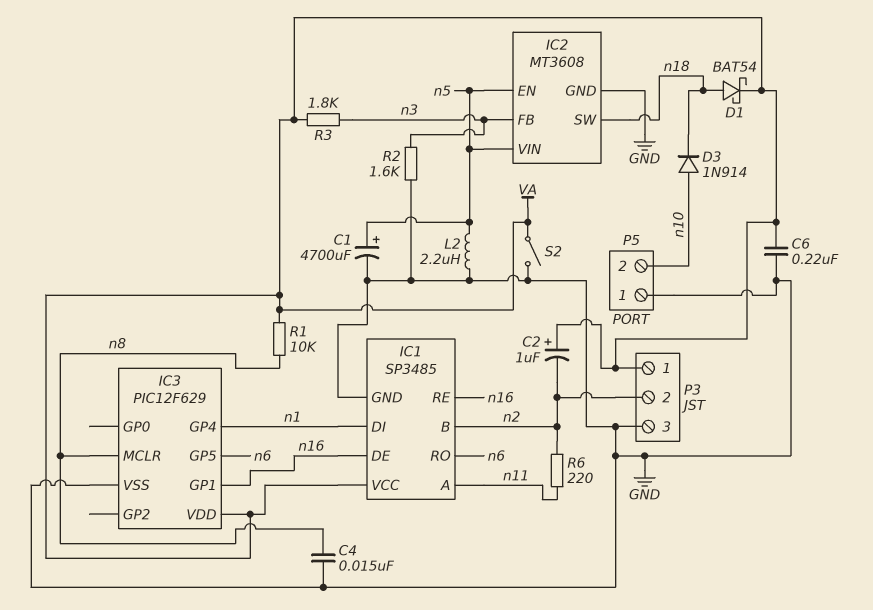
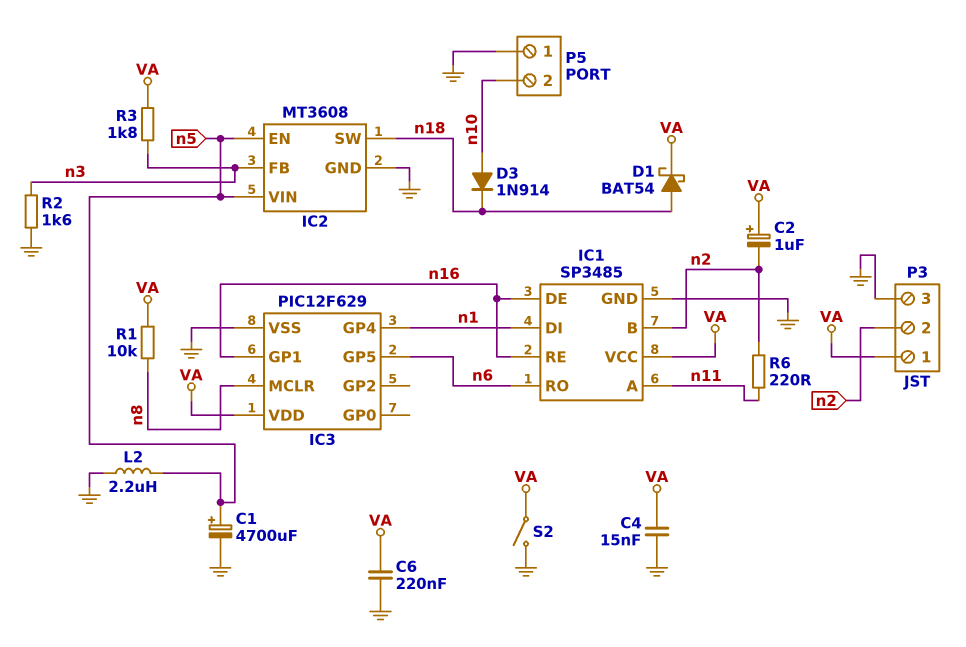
C4: 15nF (GND, n8) -> 15nF (GND, VA)

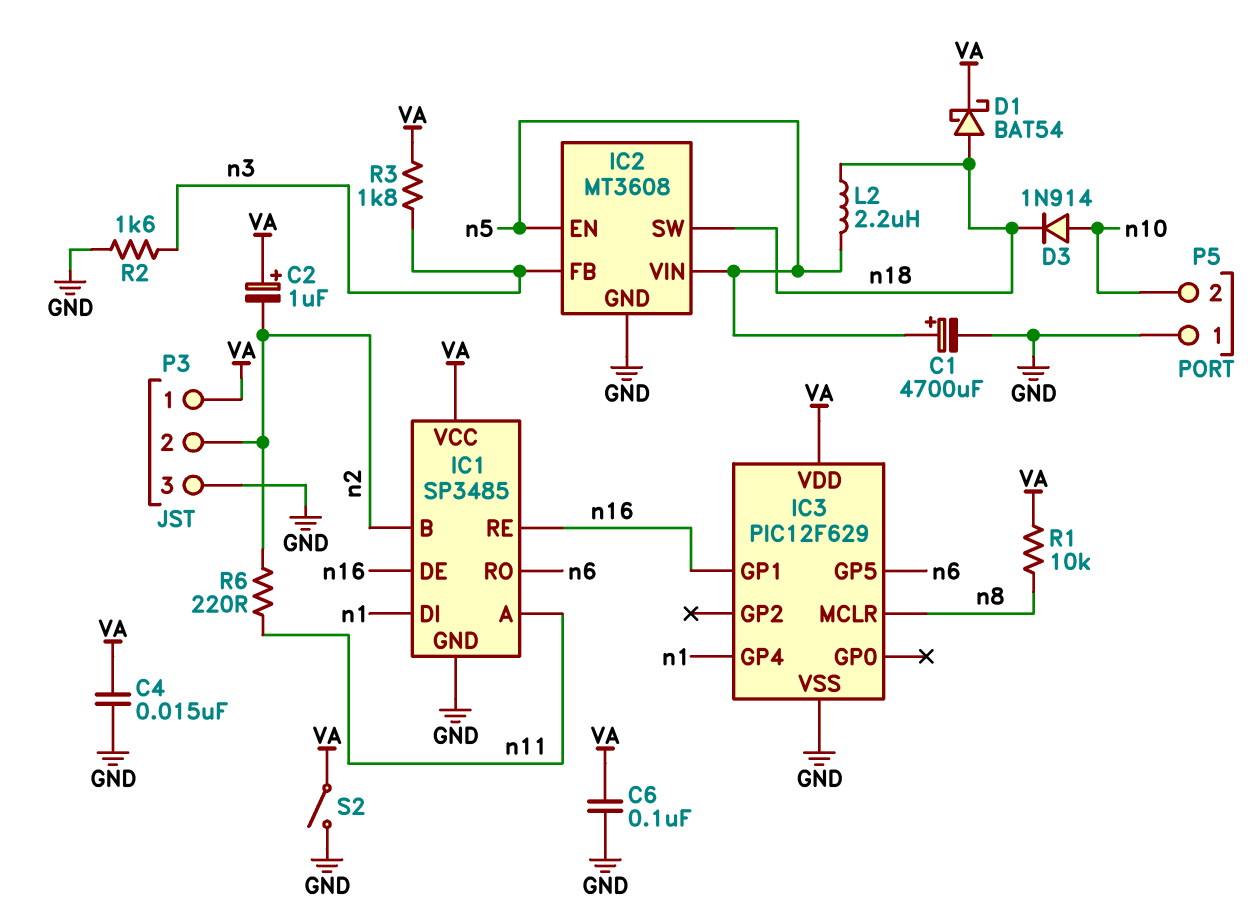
C6: 220nF (GND, VA) -> 100nF (GND, VA)
L2: 2.2uH (GND, n5) -> 2.2uH (n5, n18)

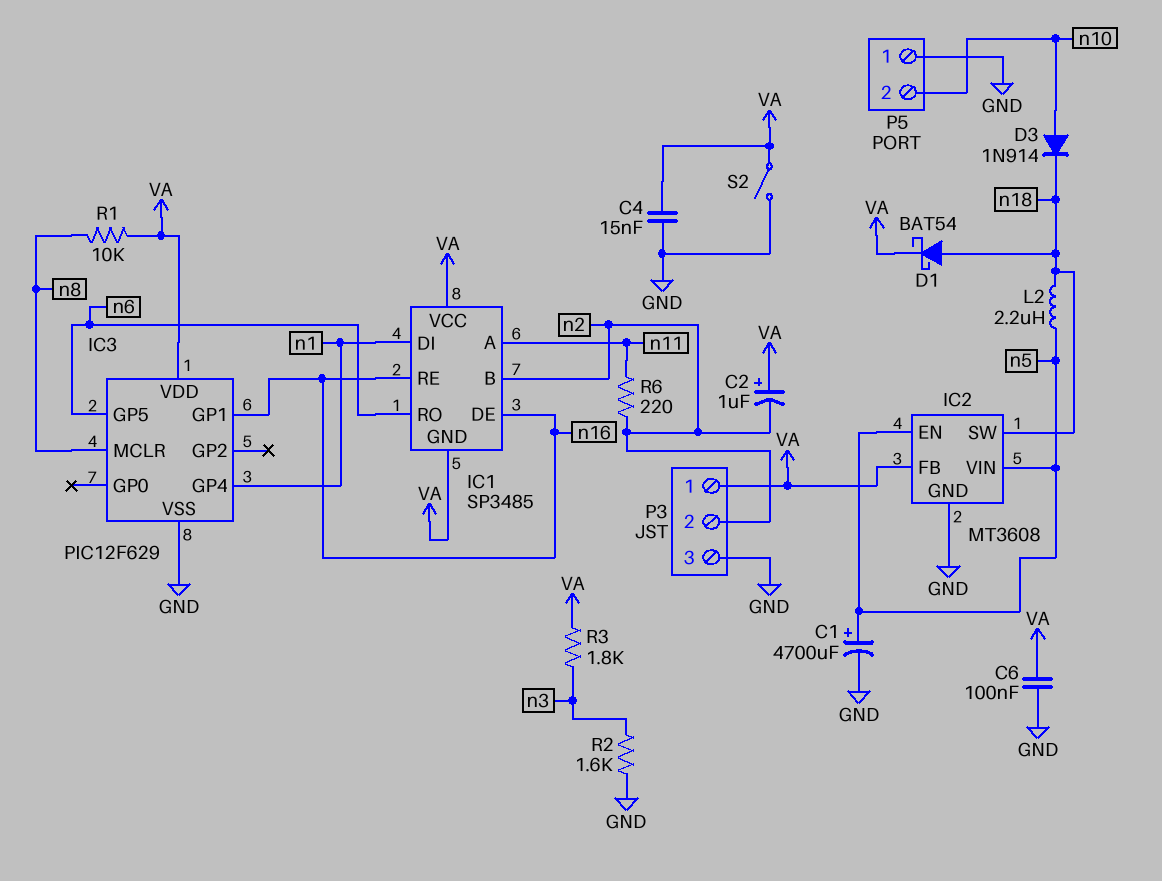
IC1 pin GND: GND -> VA
IC2 pin FB: n3 -> VA

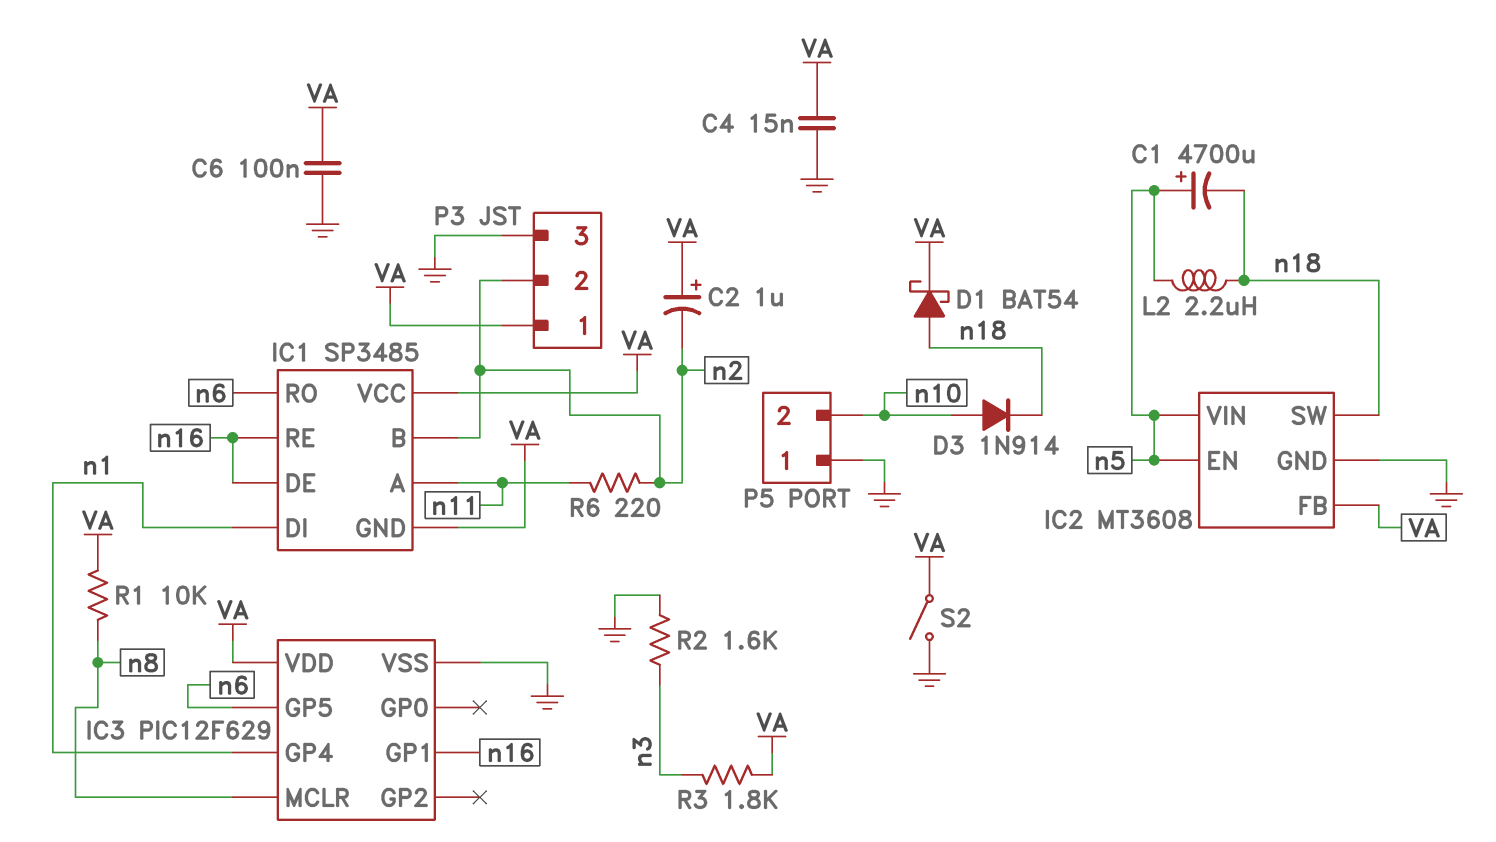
C1: 4700uF (plus n5, minus GND) -> 4700uF (plus n5, minus n18)

